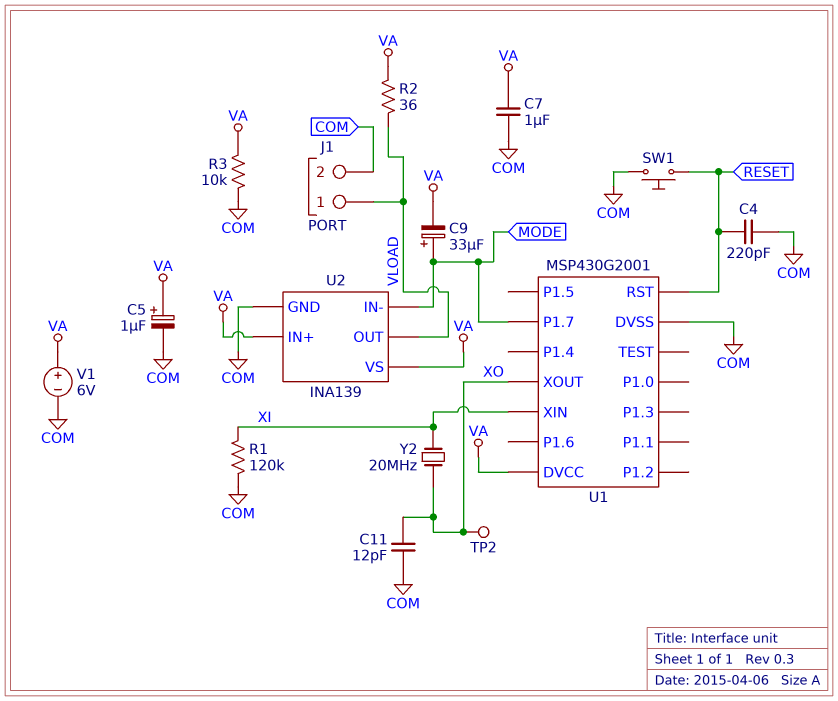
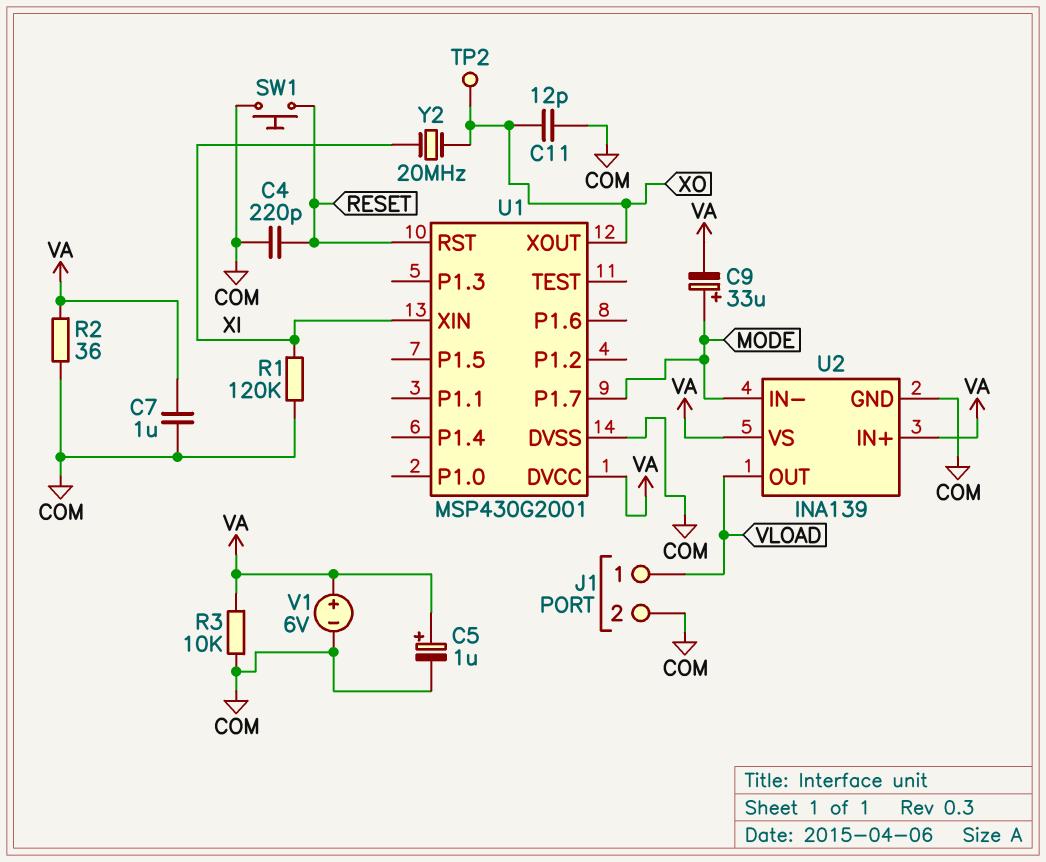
R2: 36 (VA, VLOAD) -> 36 (COM, VA)

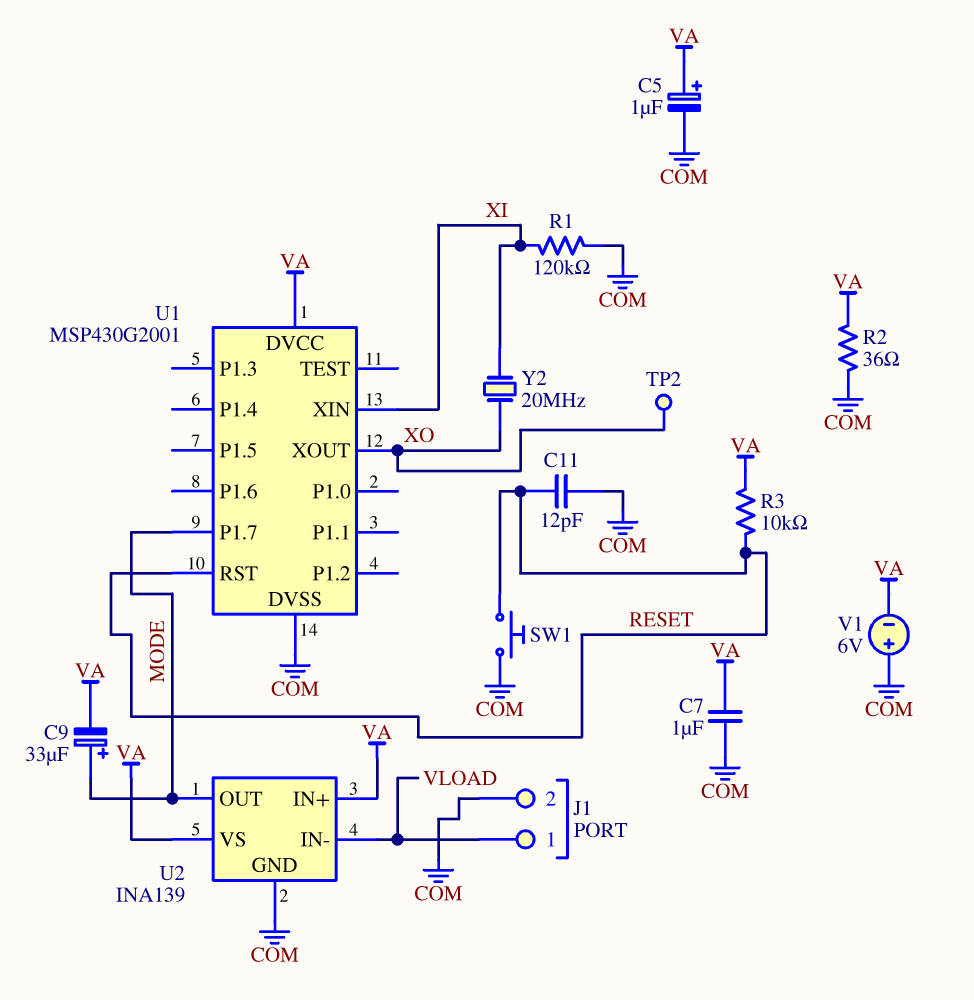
C4: 220pF (COM, RESET) -> none
C11: 12pF (COM, XO) -> 12pF (COM, RESET)
R3: 10k (COM, VA) -> 10k (RESET, VA)
U2 pin IN-: MODE -> VLOAD
U2 pin OUT: VLOAD -> MODE
V1: 6V (plus VA, minus COM) -> 6V (plus COM, minus VA)

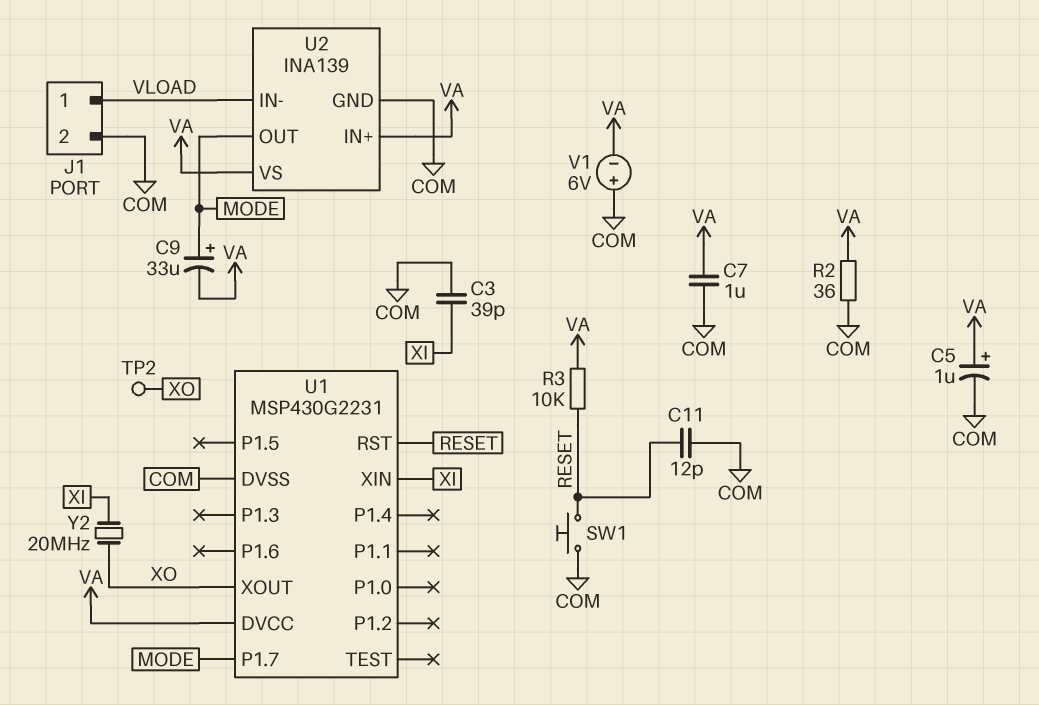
C3: none -> 39pF (COM, XI)
R1: 120k (COM, XI) -> none
U1: MSP430G2001 -> MSP430G2231

